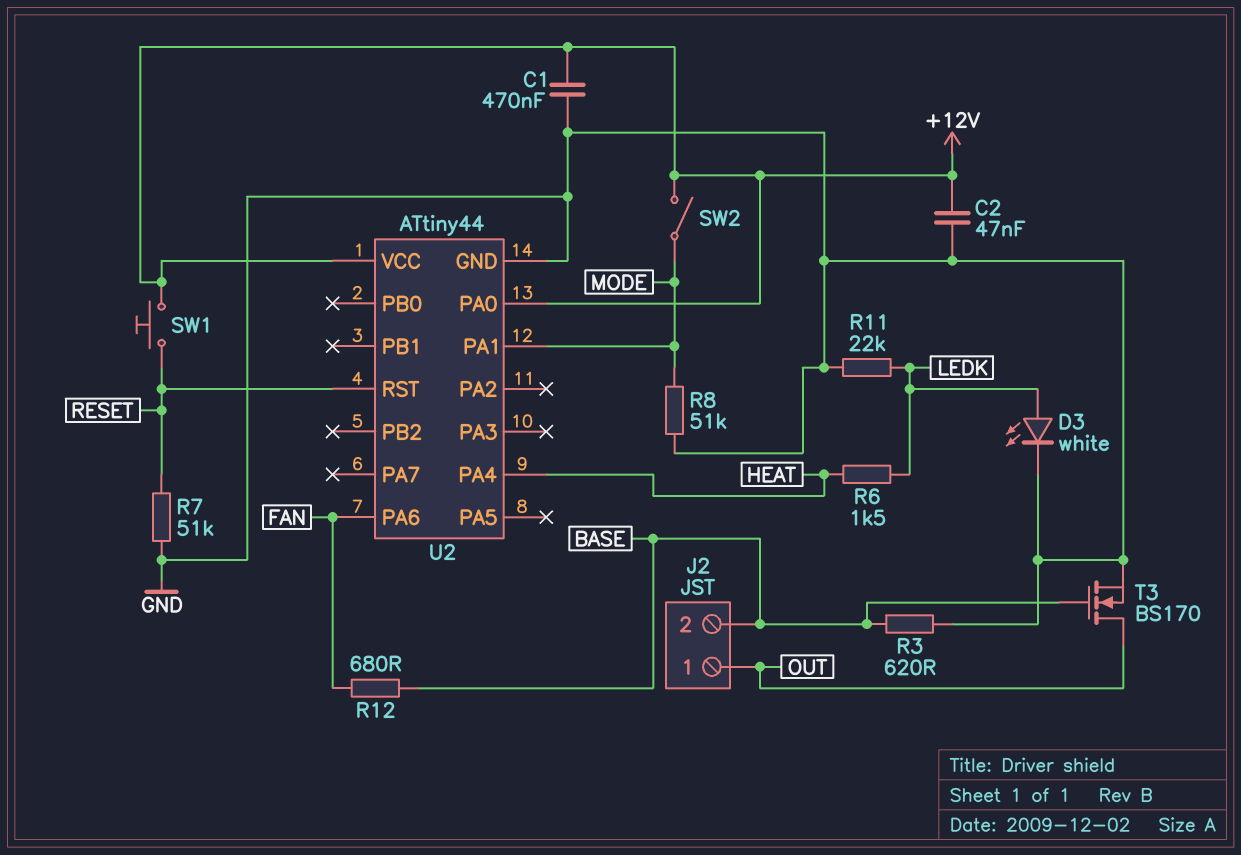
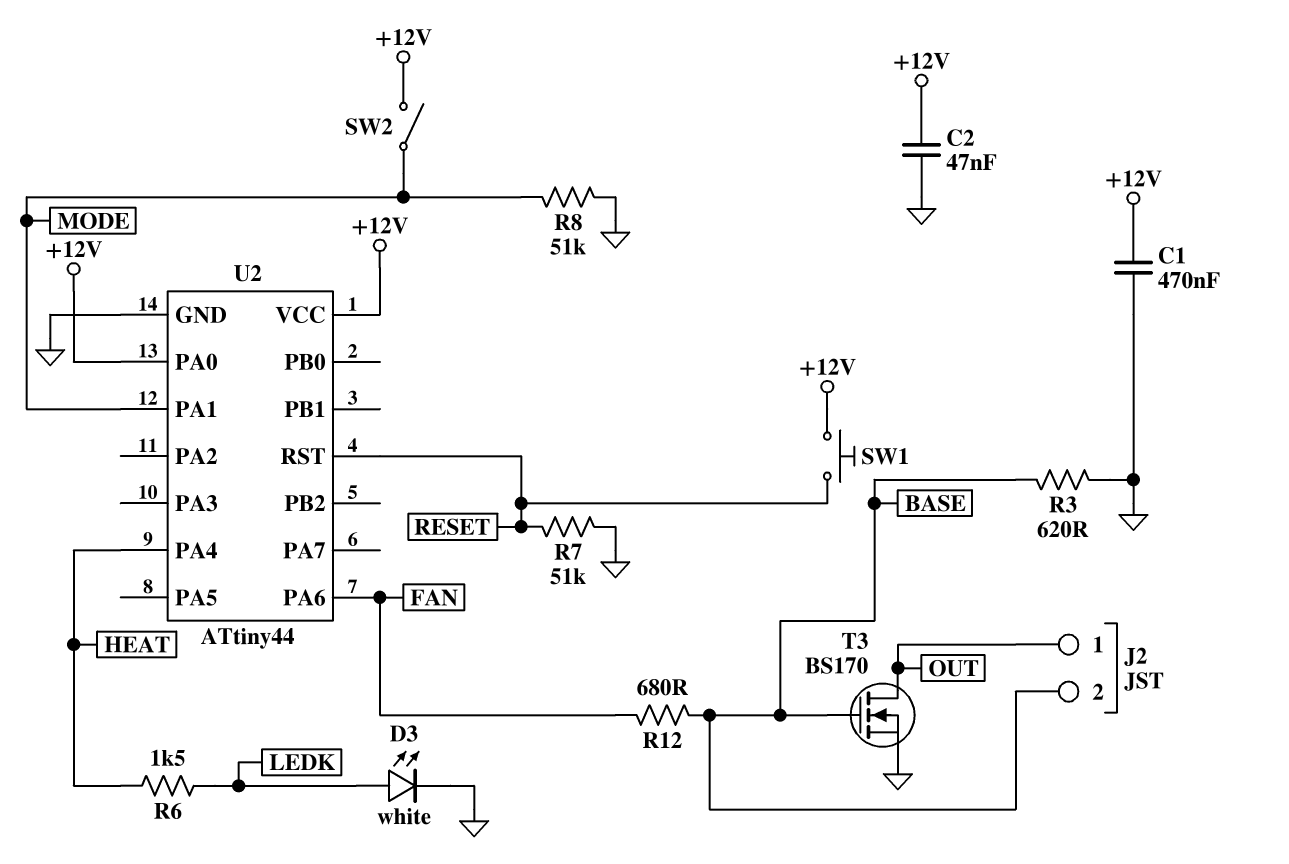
R11: 22k (GND, LEDK) -> none

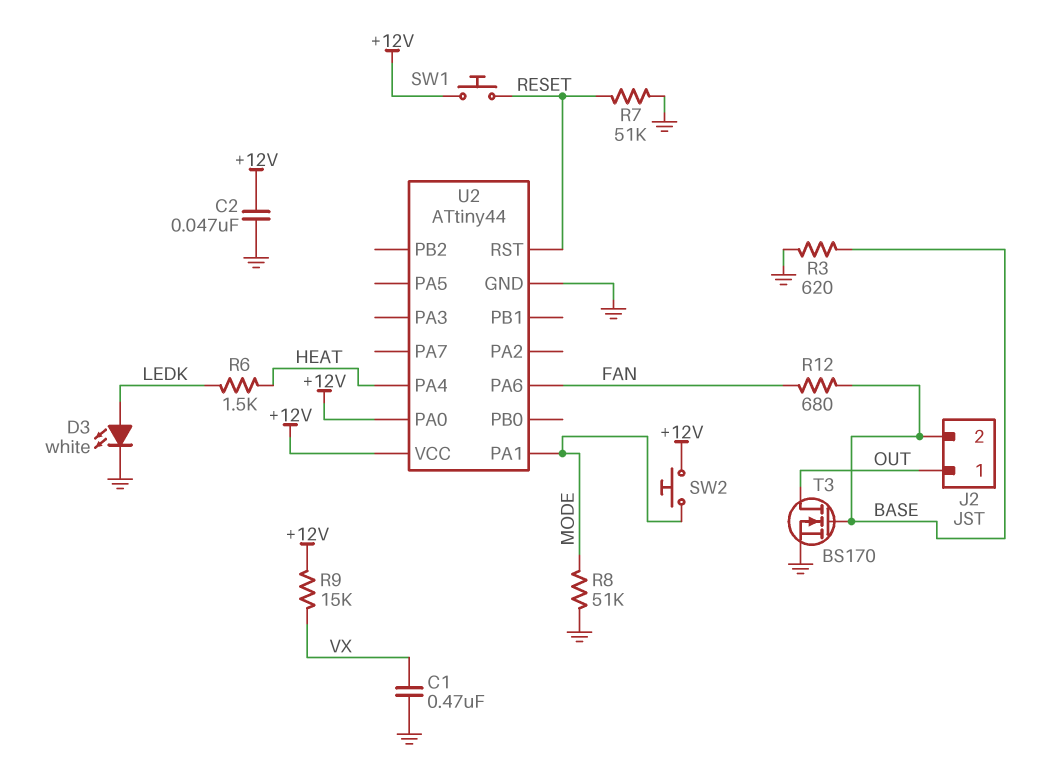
C1: 470nF (+12V, GND) -> 470nF (GND, VX)
R9: none -> 15k (+12V, VX)
SW2: switch (+12V, MODE) -> button (+12V, MODE)

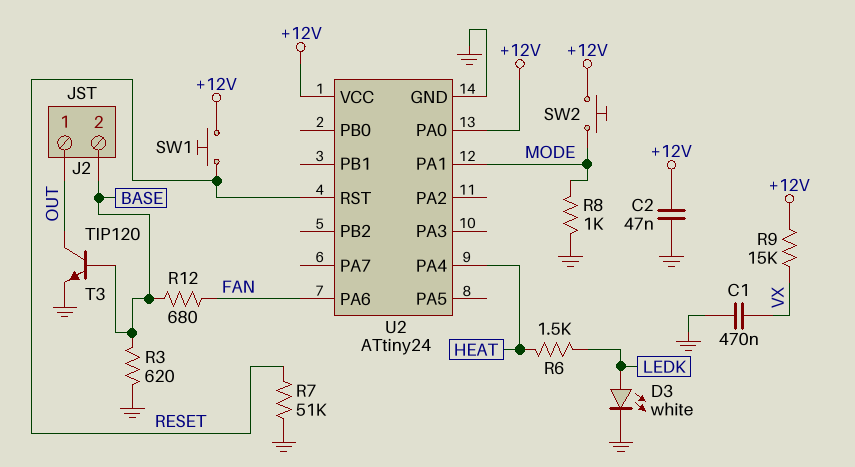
R8: 51k (GND, MODE) -> 1k (GND, MODE)
T3: NMOS BS170 (G BASE, D OUT, S GND) -> NPN TIP120 (B BASE, C OUT, E GND)
U2: ATtiny44 -> ATtiny24

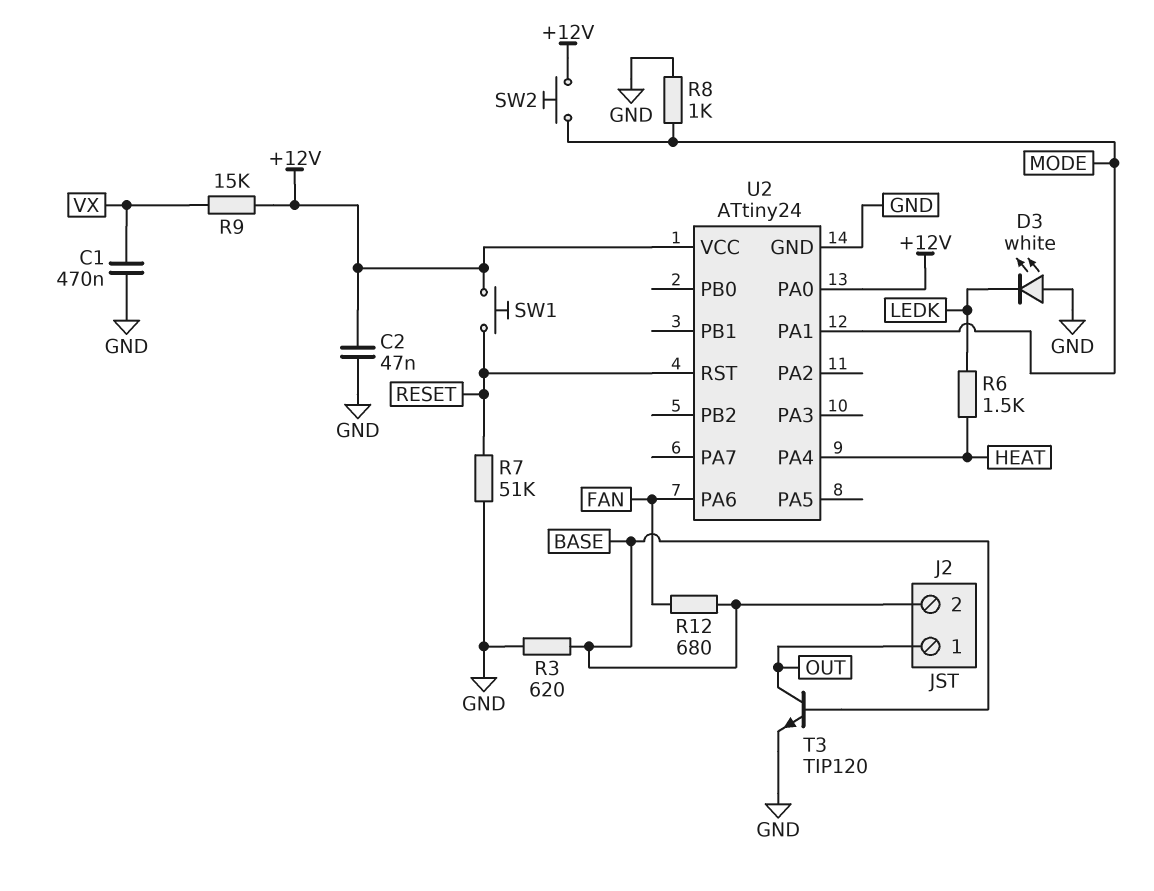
D3: LED white (A LEDK, K GND) -> LED white (A GND, K LEDK)

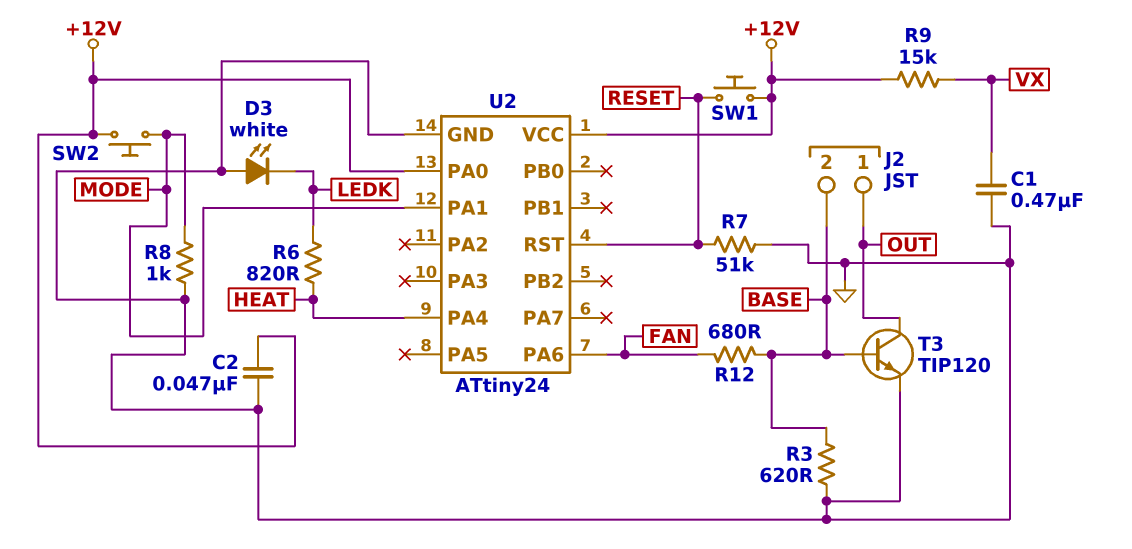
R6: 1.5k (HEAT, LEDK) -> 820 (HEAT, LEDK)

